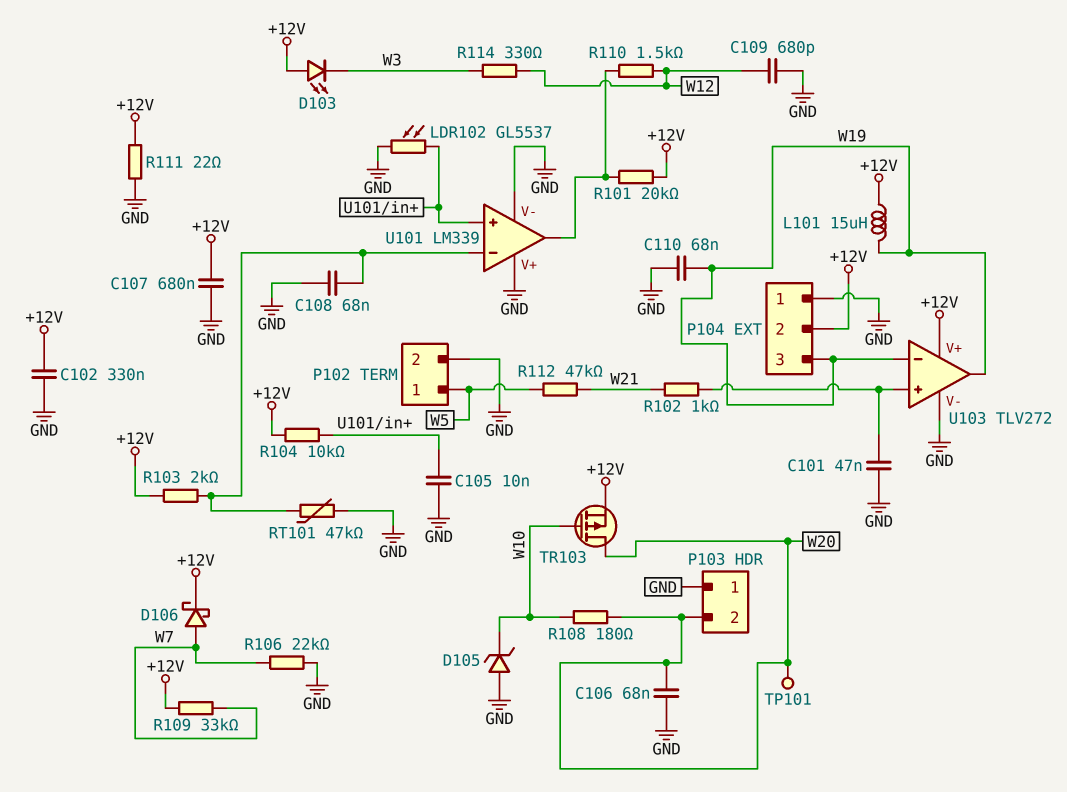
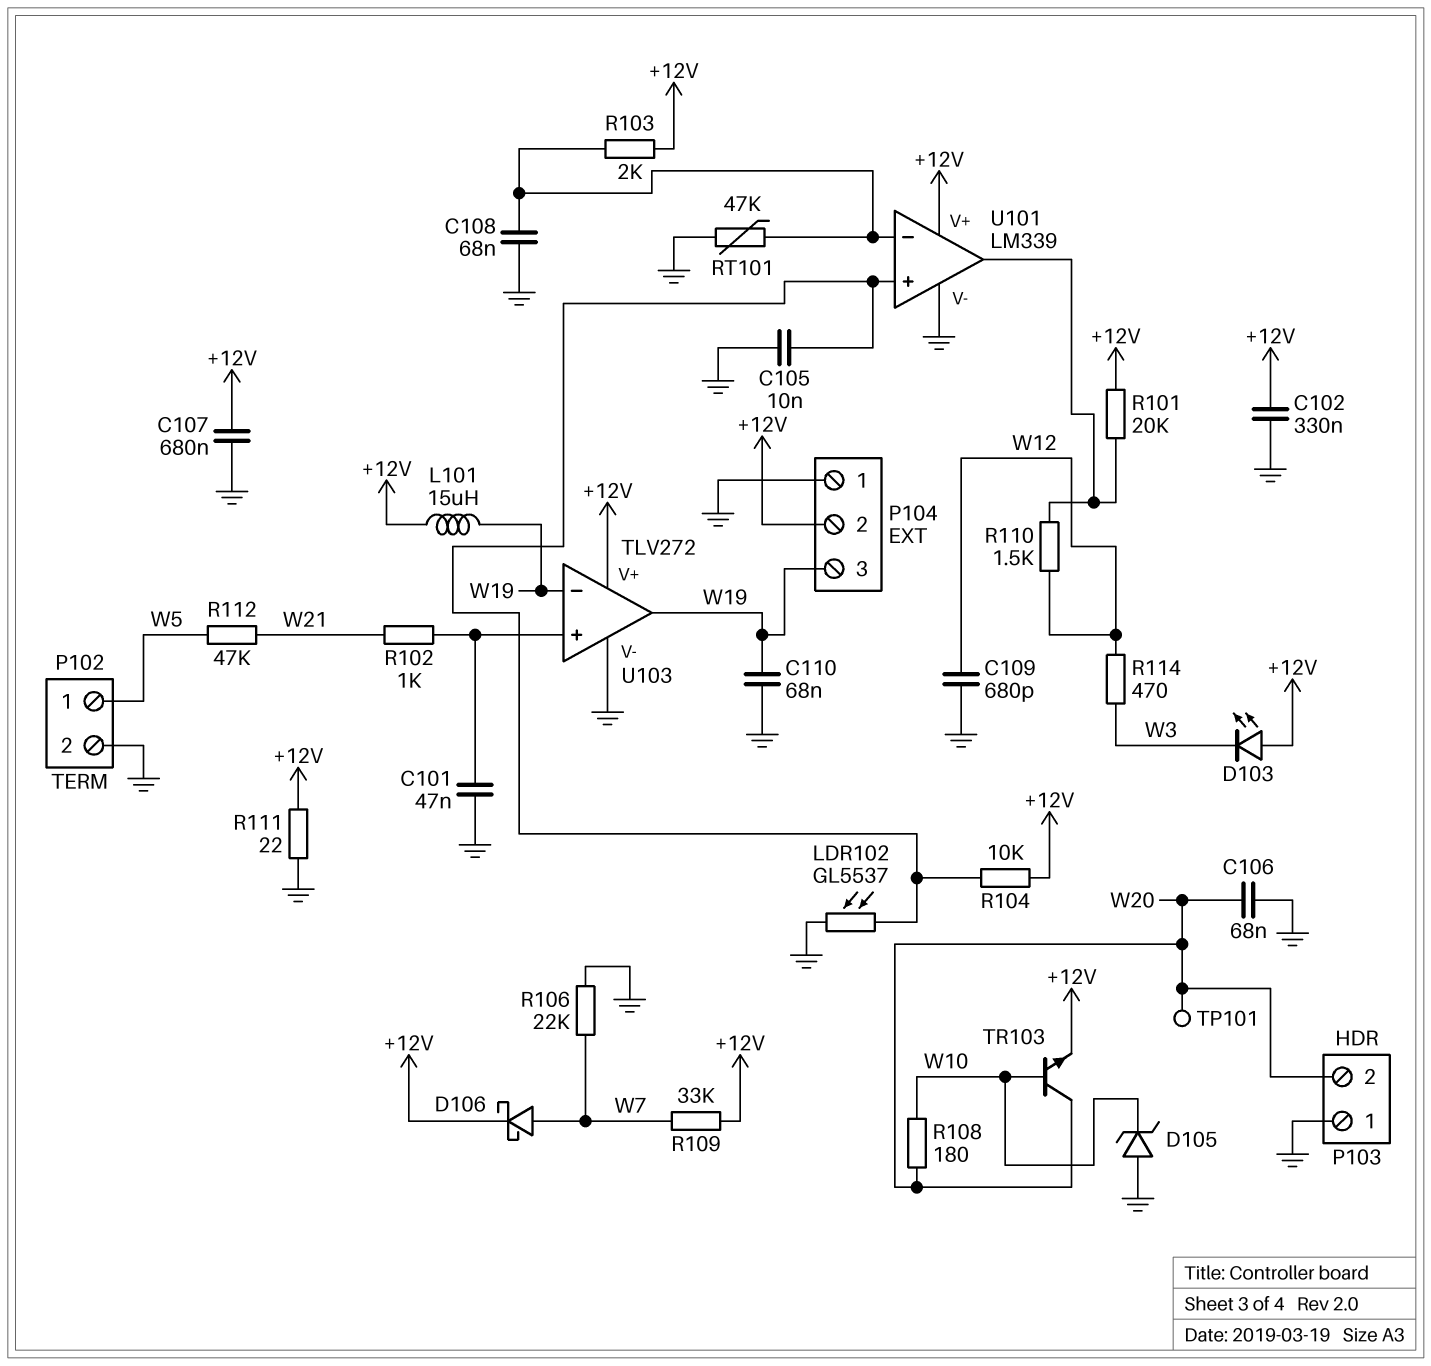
R114: 330 (W3, W12) -> 470 (W3, W12)
TR103: PMOS (G W10, D W20, S +12V) -> NPN (B W10, C W20, E +12V)
U101 pin V+: GND -> +12V

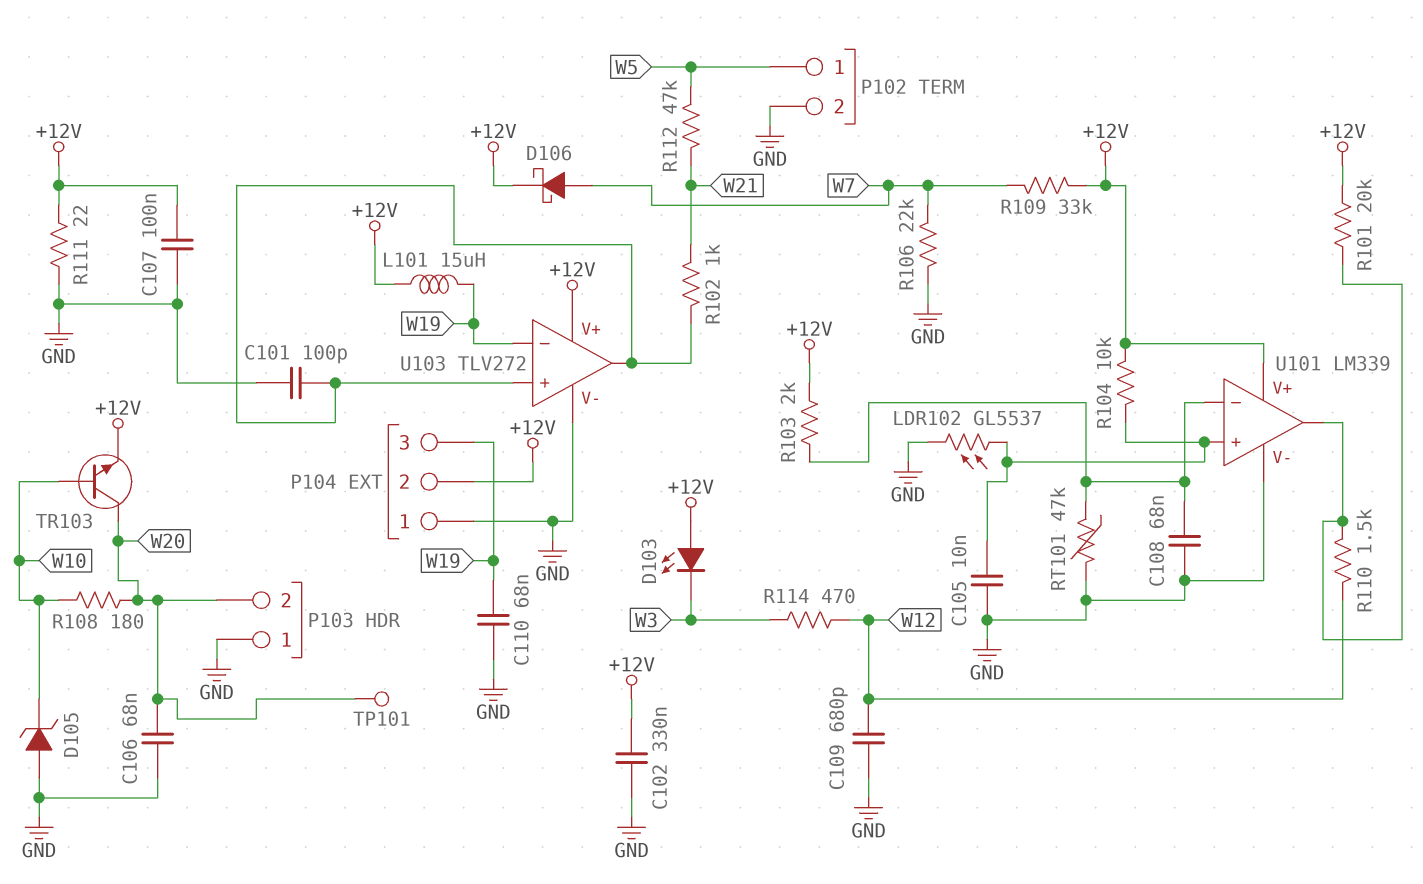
C101: 47nF (GND, U103/in+) -> 100pF (GND, U103/in+)
C107: 680nF (+12V, GND) -> 100nF (+12V, GND)
U103 pin out: W19 -> U103/in+

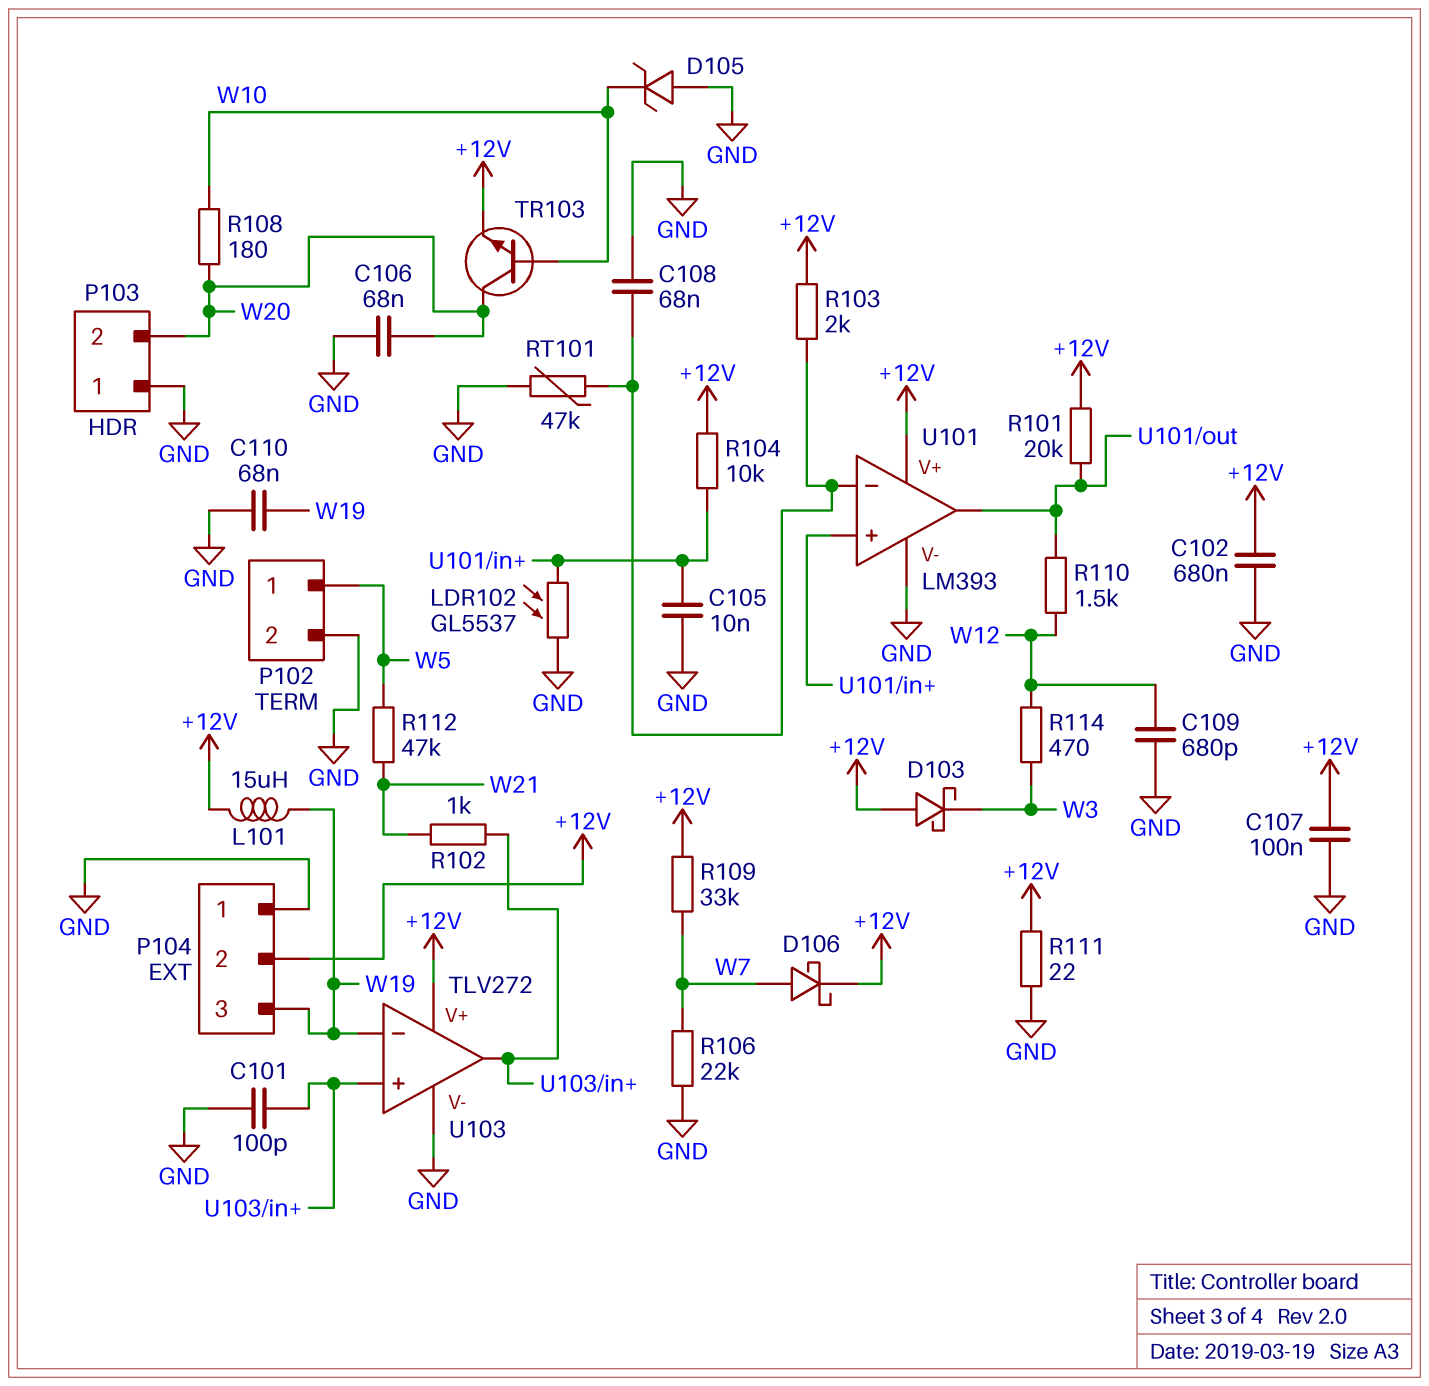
C102: 330nF (+12V, GND) -> 680nF (+12V, GND)
D103: LED (A +12V, K W3) -> schottky (A +12V, K W3)
TP101: test point (W20) -> none
U101: LM339 -> LM393

